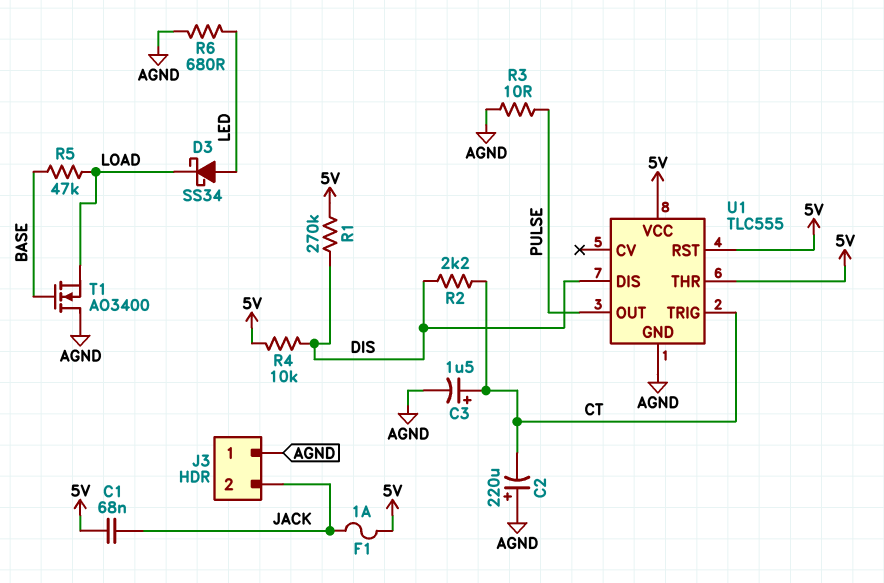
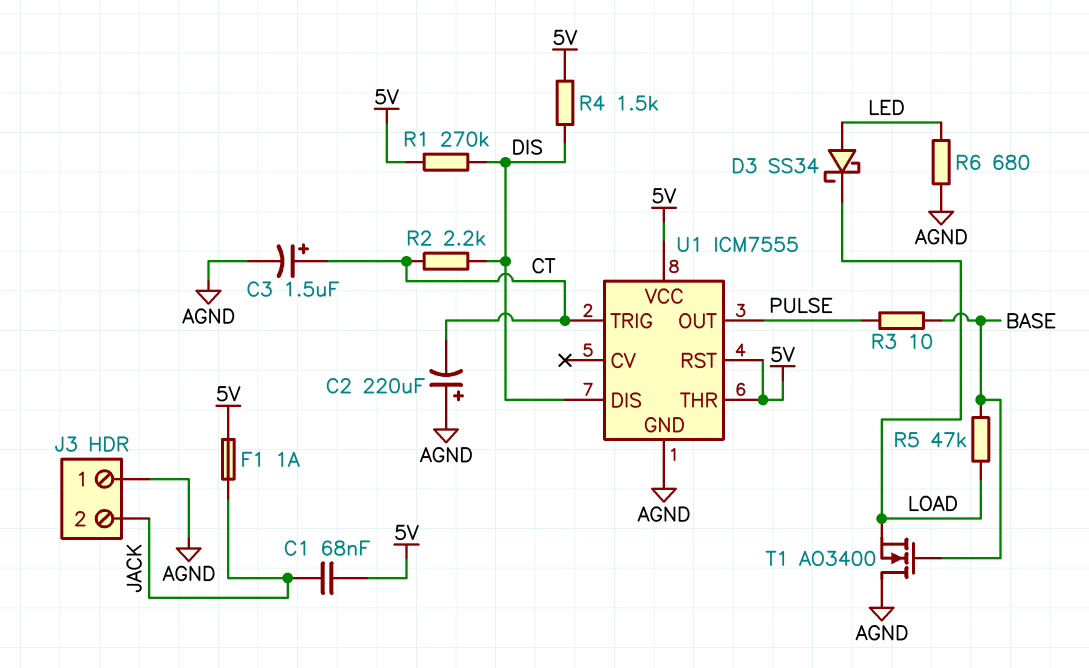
R3: 10 (AGND, PULSE) -> 10 (BASE, PULSE)
R4: 10k (5V, DIS) -> 1.5k (5V, DIS)
U1: TLC555 -> ICM7555

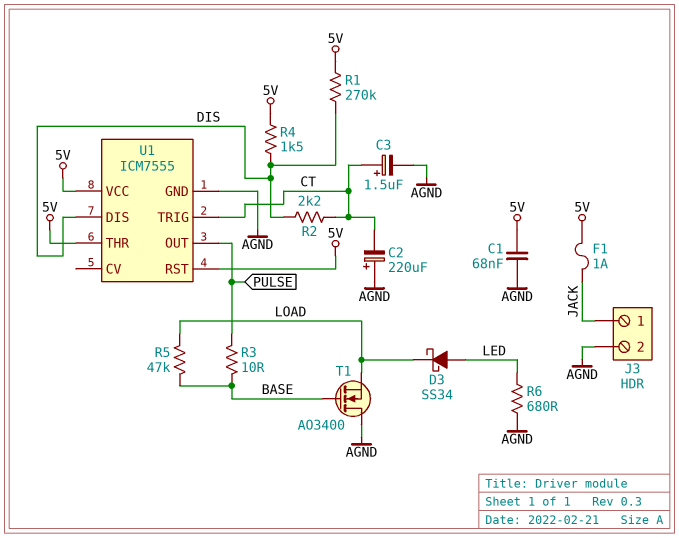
C1: 68nF (5V, JACK) -> 68nF (5V, AGND)
J3 pin 1: AGND -> JACK
J3 pin 2: JACK -> AGND

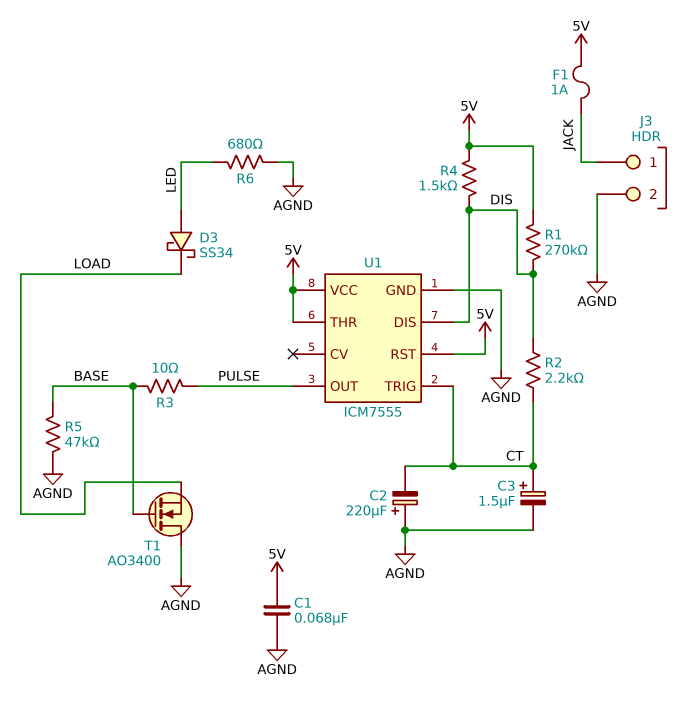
R5: 47k (BASE, LOAD) -> 47k (AGND, BASE)

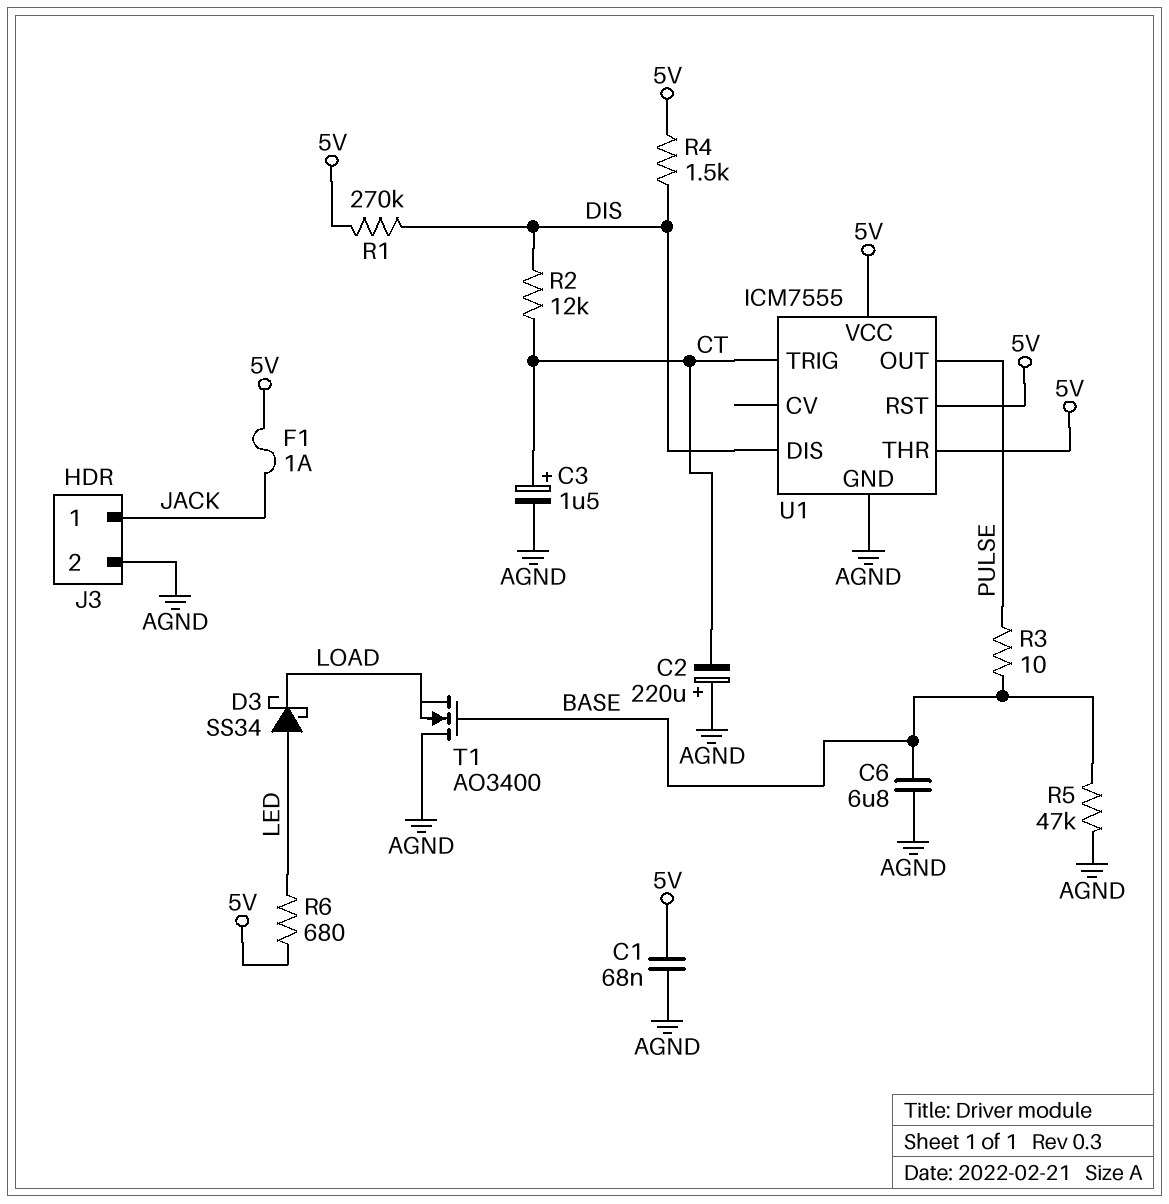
C6: none -> 6.8uF (AGND, BASE)
R2: 2.2k (CT, DIS) -> 12k (CT, DIS)
R6: 680 (AGND, LED) -> 680 (5V, LED)

